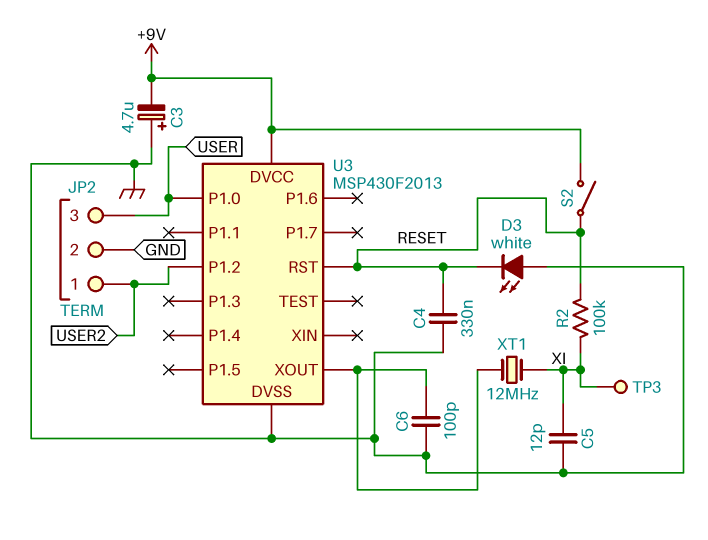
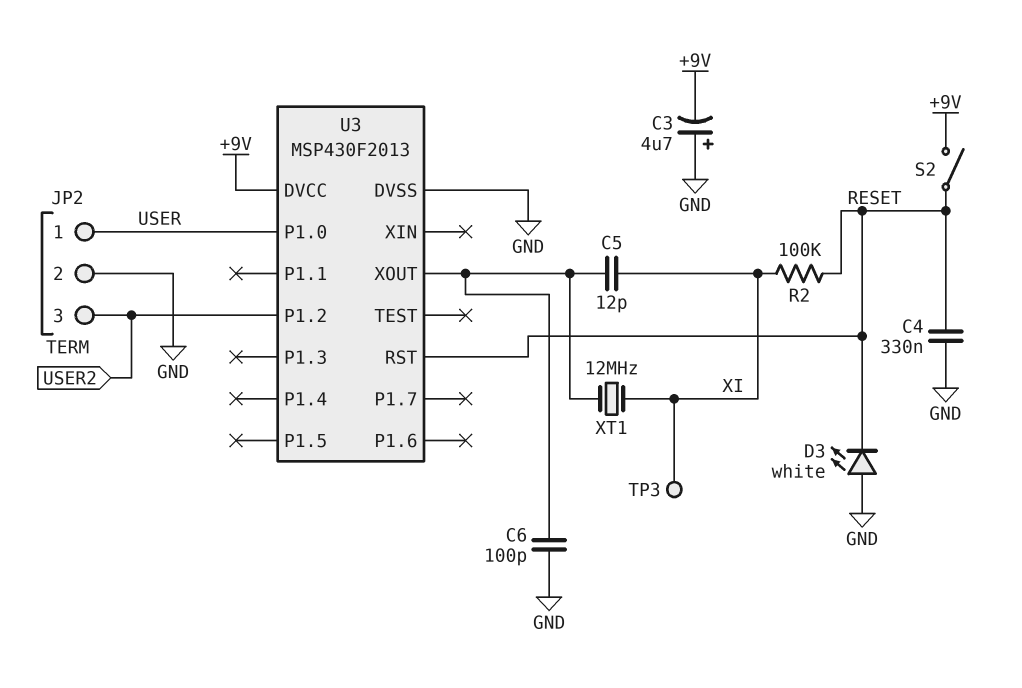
C5: 12pF (GND, XI) -> 12pF (U3/XOUT, XI)
JP2 pin 1: USER2 -> USER
JP2 pin 3: USER -> USER2

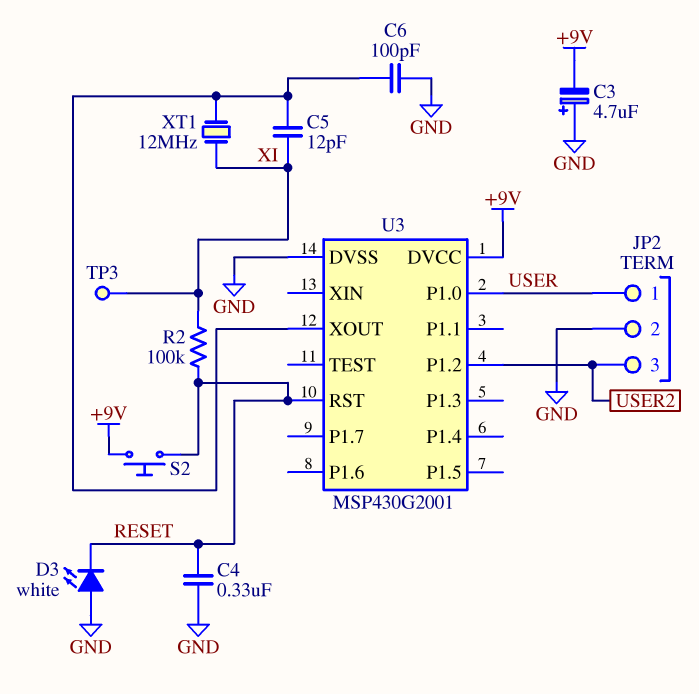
S2: switch (+9V, RESET) -> button (+9V, RESET)
U3: MSP430F2013 -> MSP430G2001

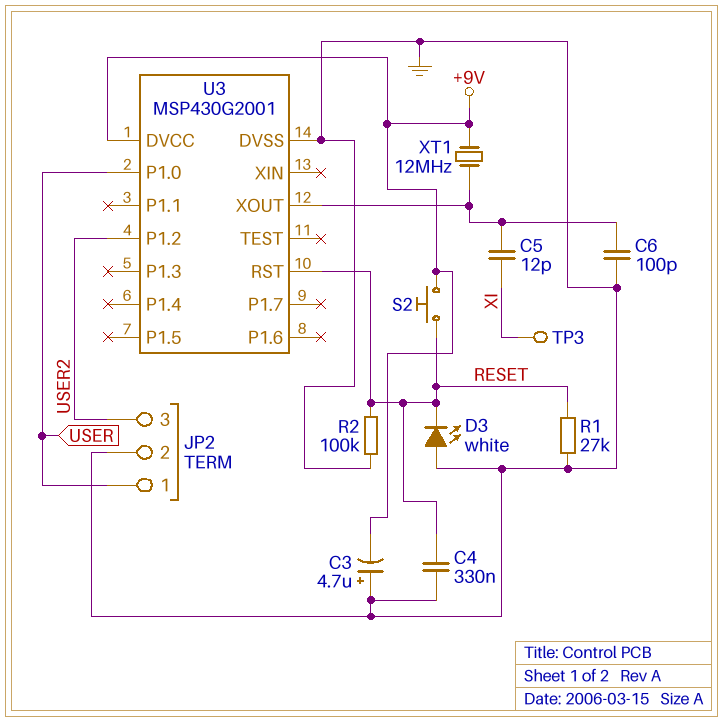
R1: none -> 27k (GND, RESET)
R2: 100k (RESET, XI) -> 100k (GND, RESET)
XT1: 12MHz (U3/XOUT, XI) -> 12MHz (+9V, U3/XOUT)

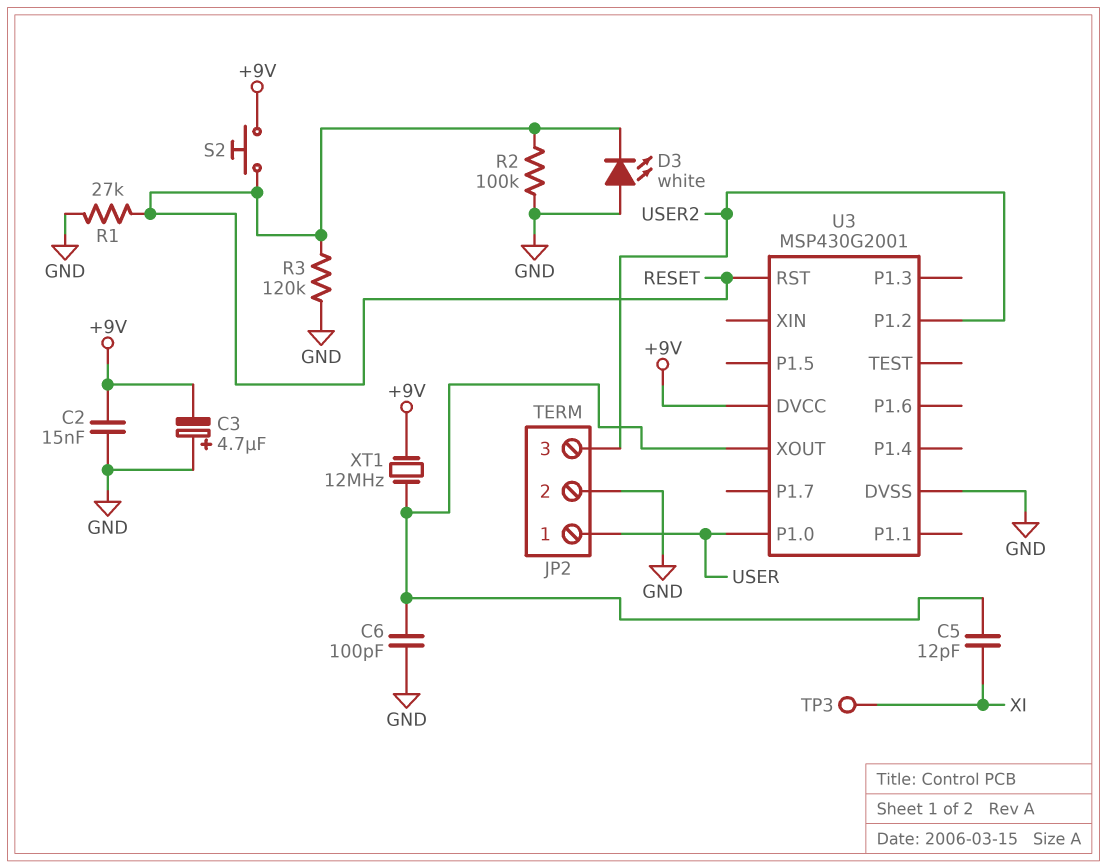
C2: none -> 15nF (+9V, GND)
C4: 330nF (GND, RESET) -> none
R3: none -> 120k (GND, RESET)

